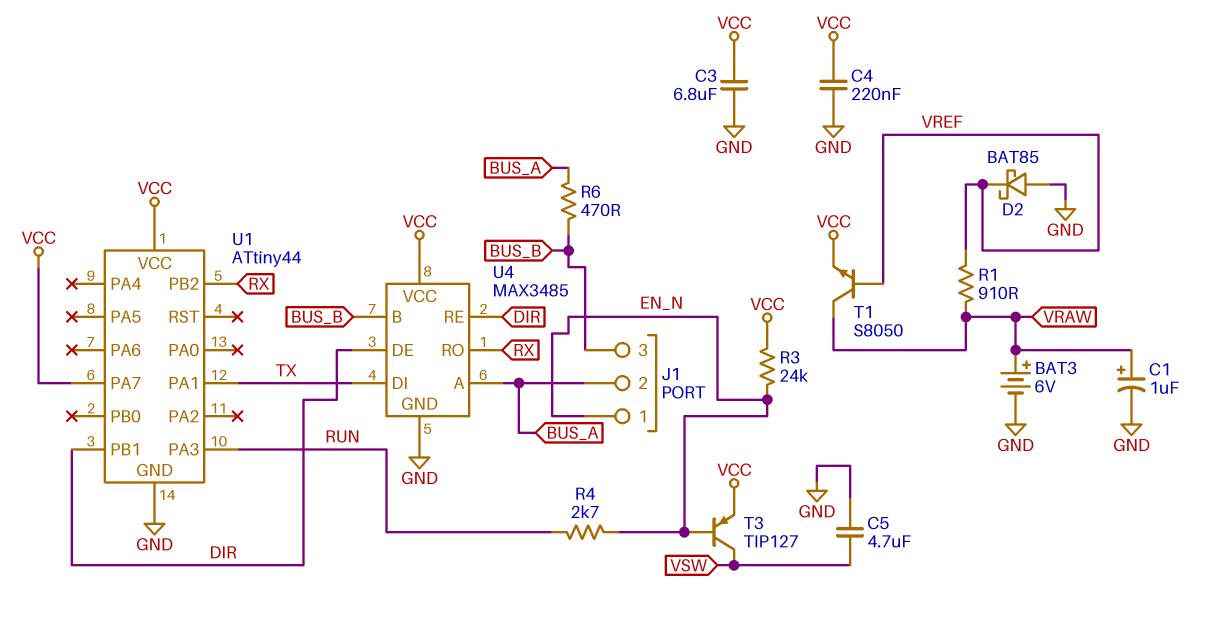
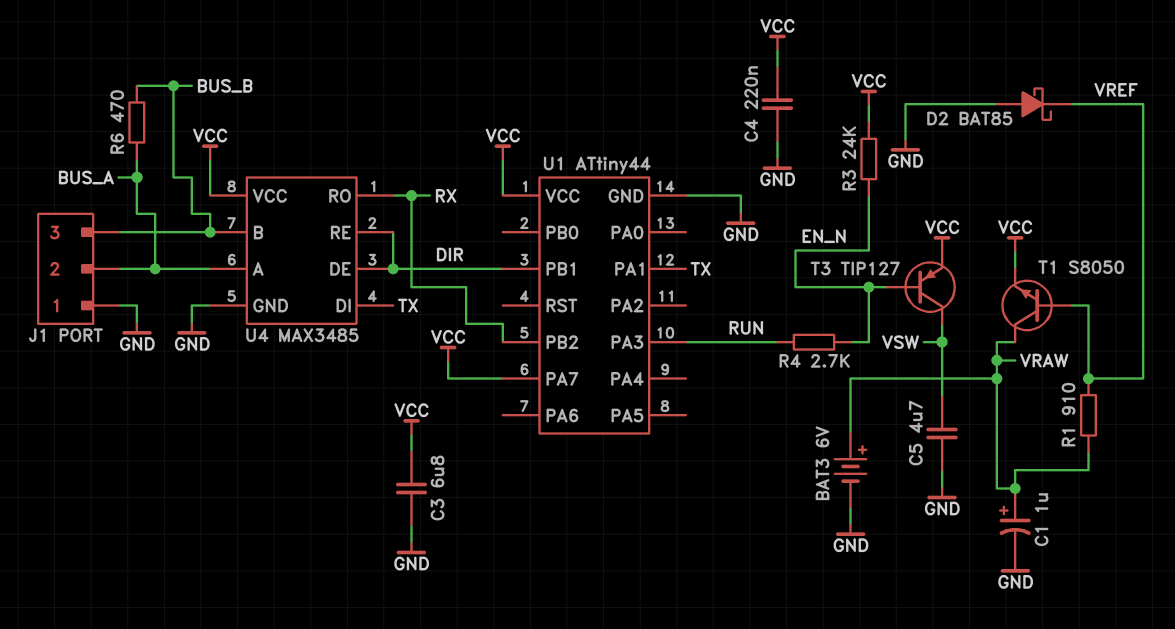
J1 pin 1: EN_N -> GND

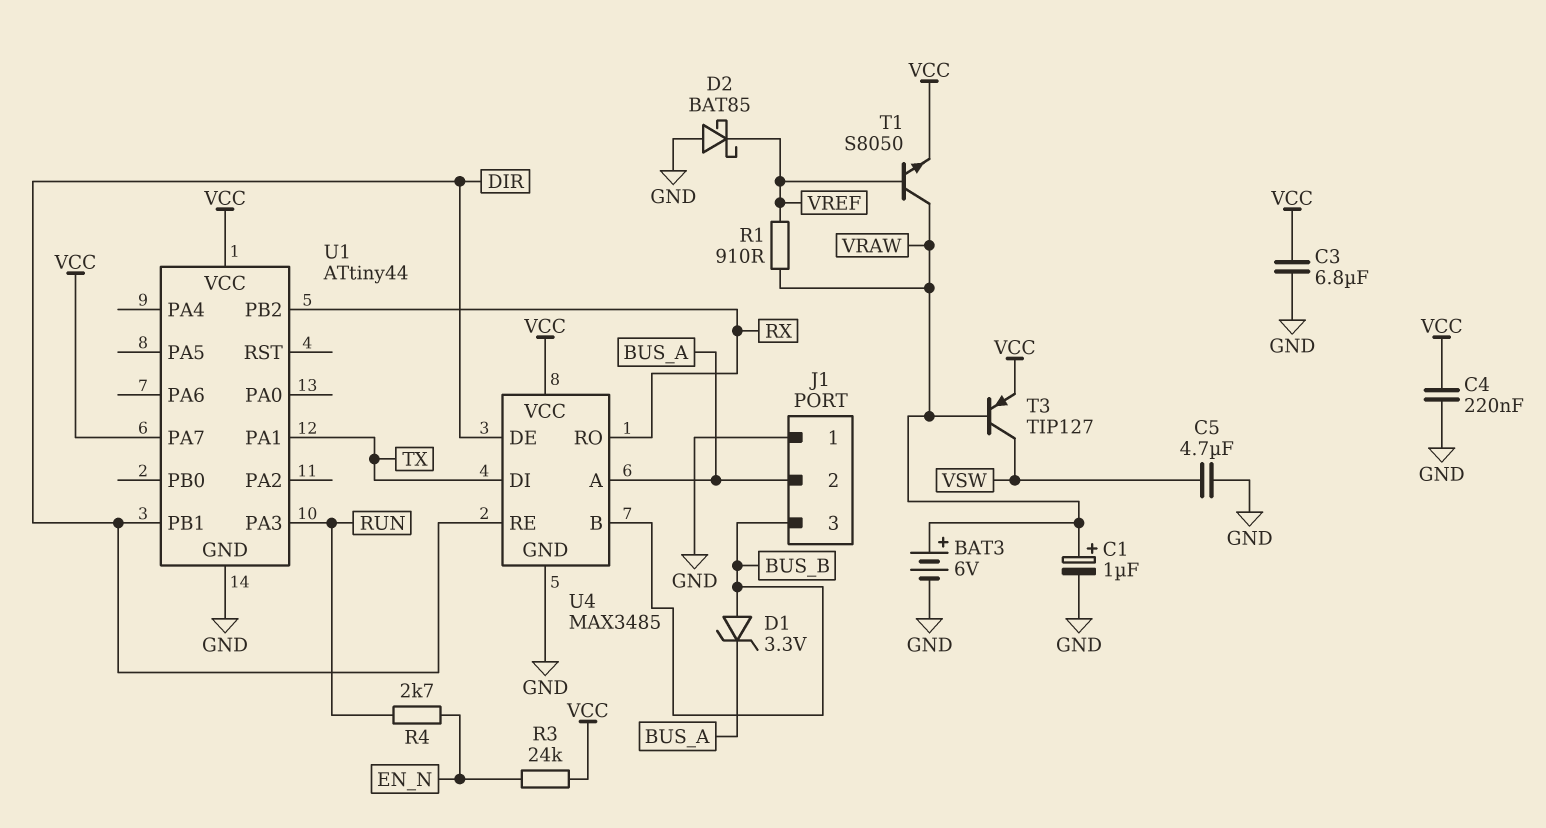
D1: none -> zener 3.3V (A BUS_B, K BUS_A)
R6: 470 (BUS_A, BUS_B) -> none
T3: PNP TIP127 (B EN_N, C VSW, E VCC) -> PNP TIP127 (B VRAW, C VSW, E VCC)

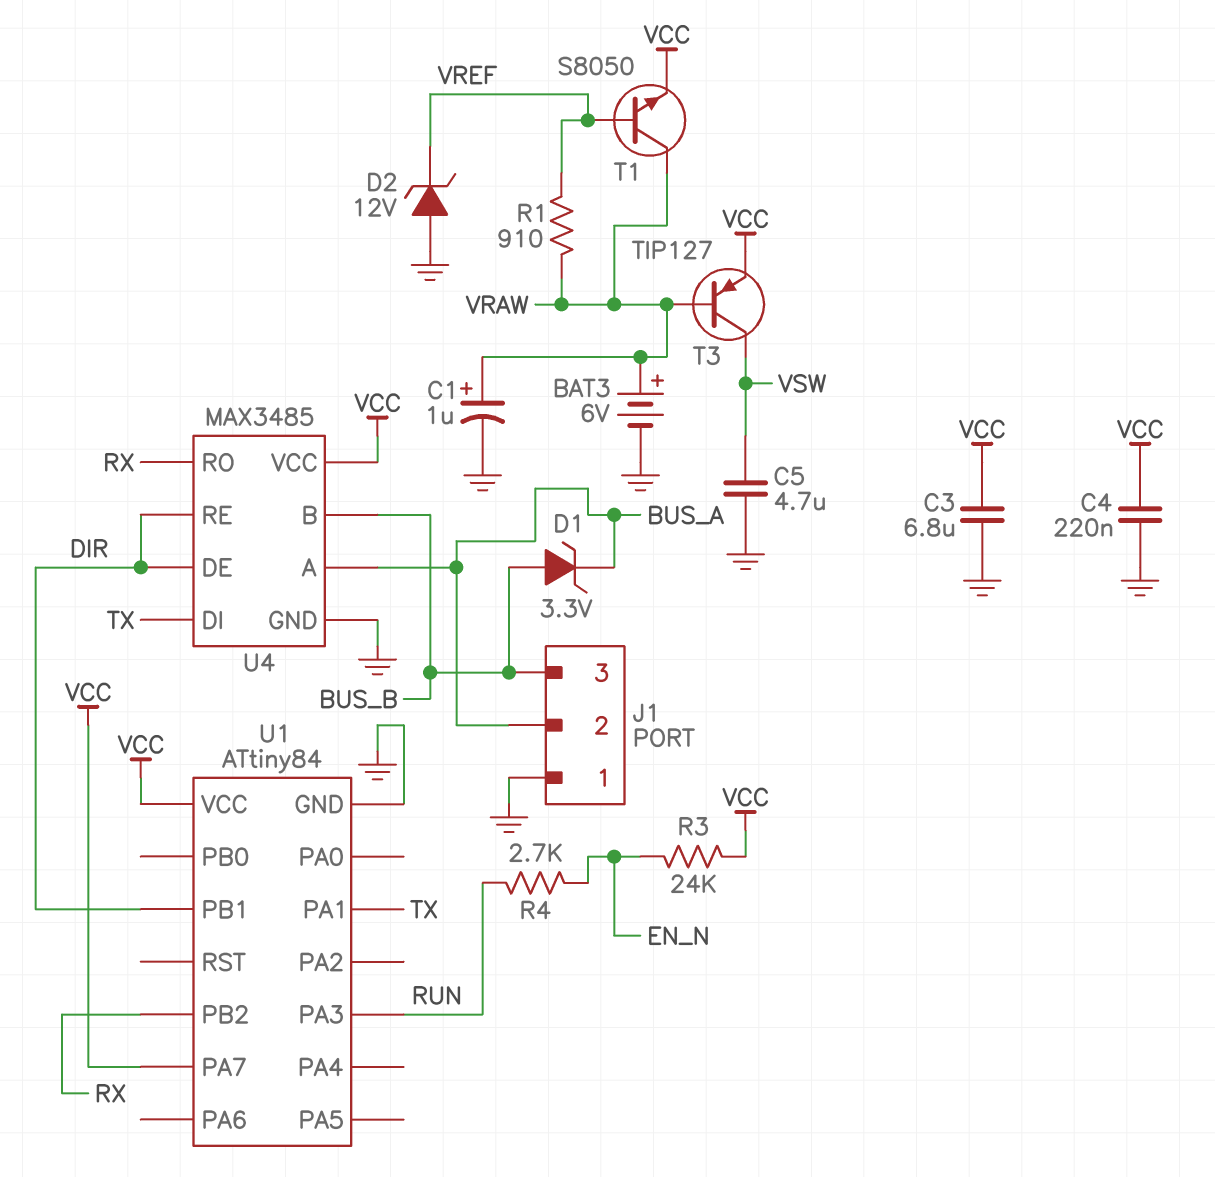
D2: schottky BAT85 (A GND, K VREF) -> zener 12V (A GND, K VREF)
U1: ATtiny44 -> ATtiny84

